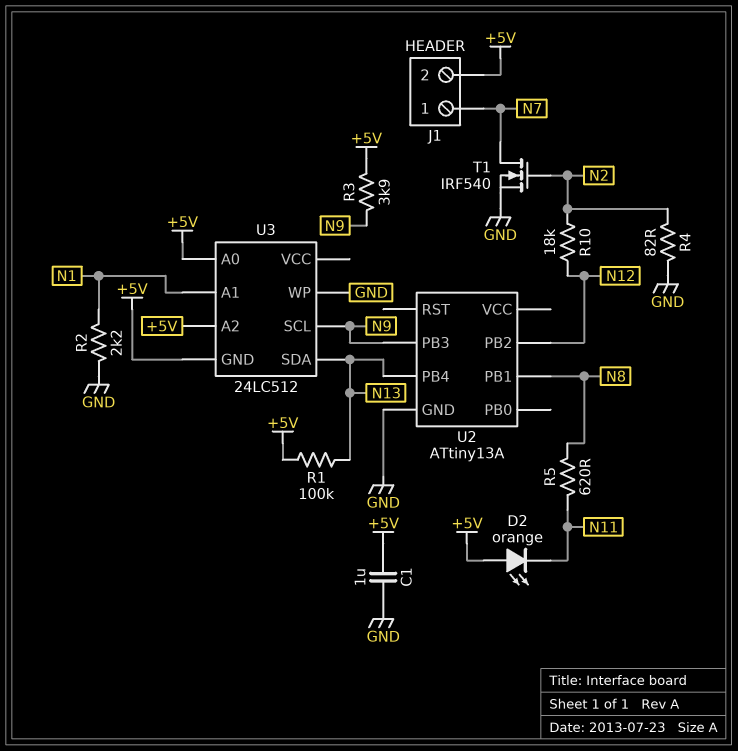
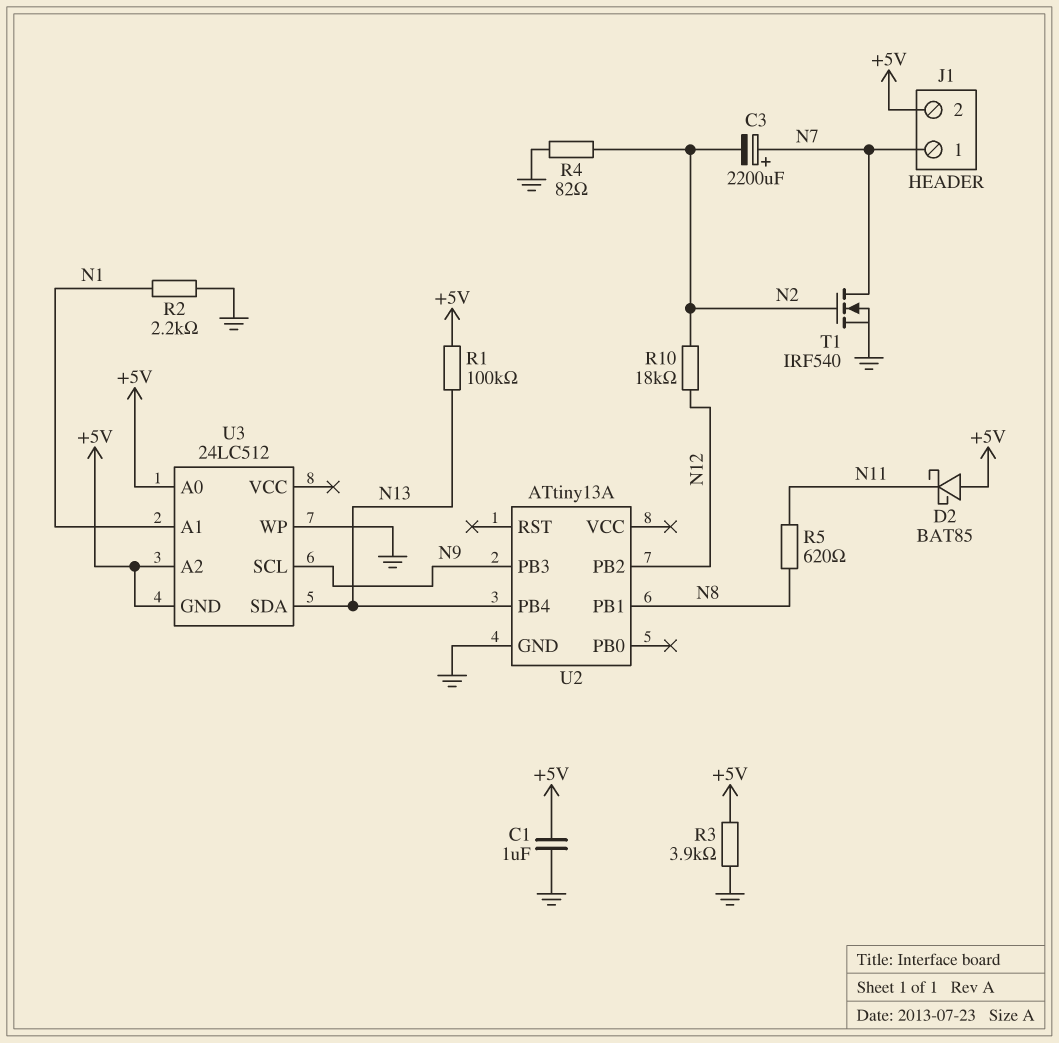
C3: none -> 2200uF (plus N7, minus N2)
D2: LED orange (A +5V, K N11) -> schottky BAT85 (A +5V, K N11)
R3: 3.9k (+5V, N9) -> 3.9k (+5V, GND)

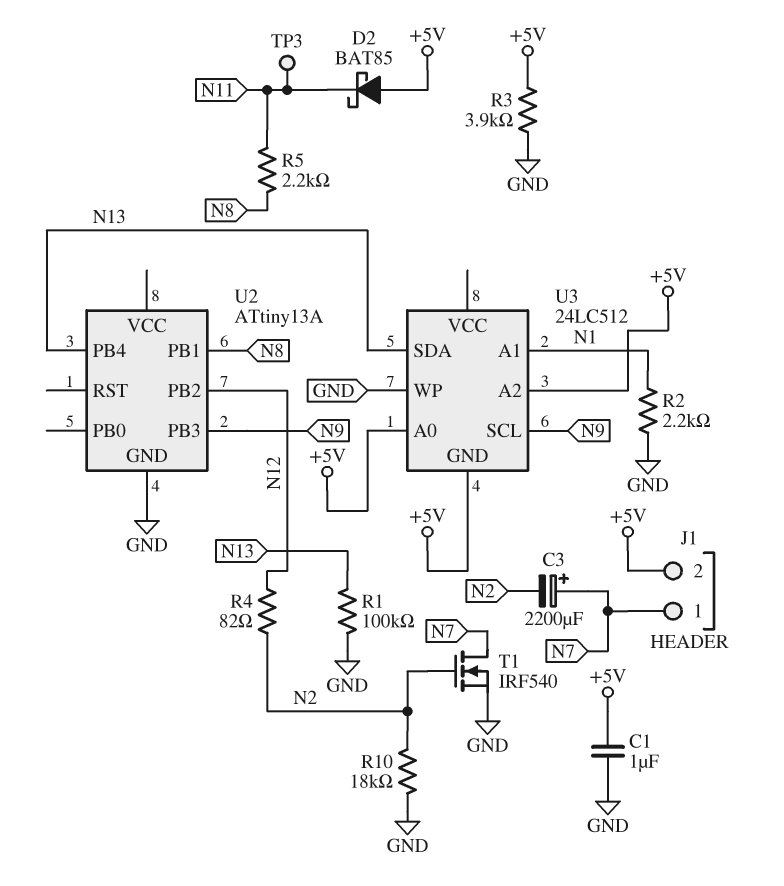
R1: 100k (+5V, N13) -> 100k (GND, N13)
R4: 82 (GND, N2) -> 82 (N2, N12)
R5: 620 (N8, N11) -> 2.2k (N8, N11)
R10: 18k (N2, N12) -> 18k (GND, N2)
TP3: none -> test point (N11)

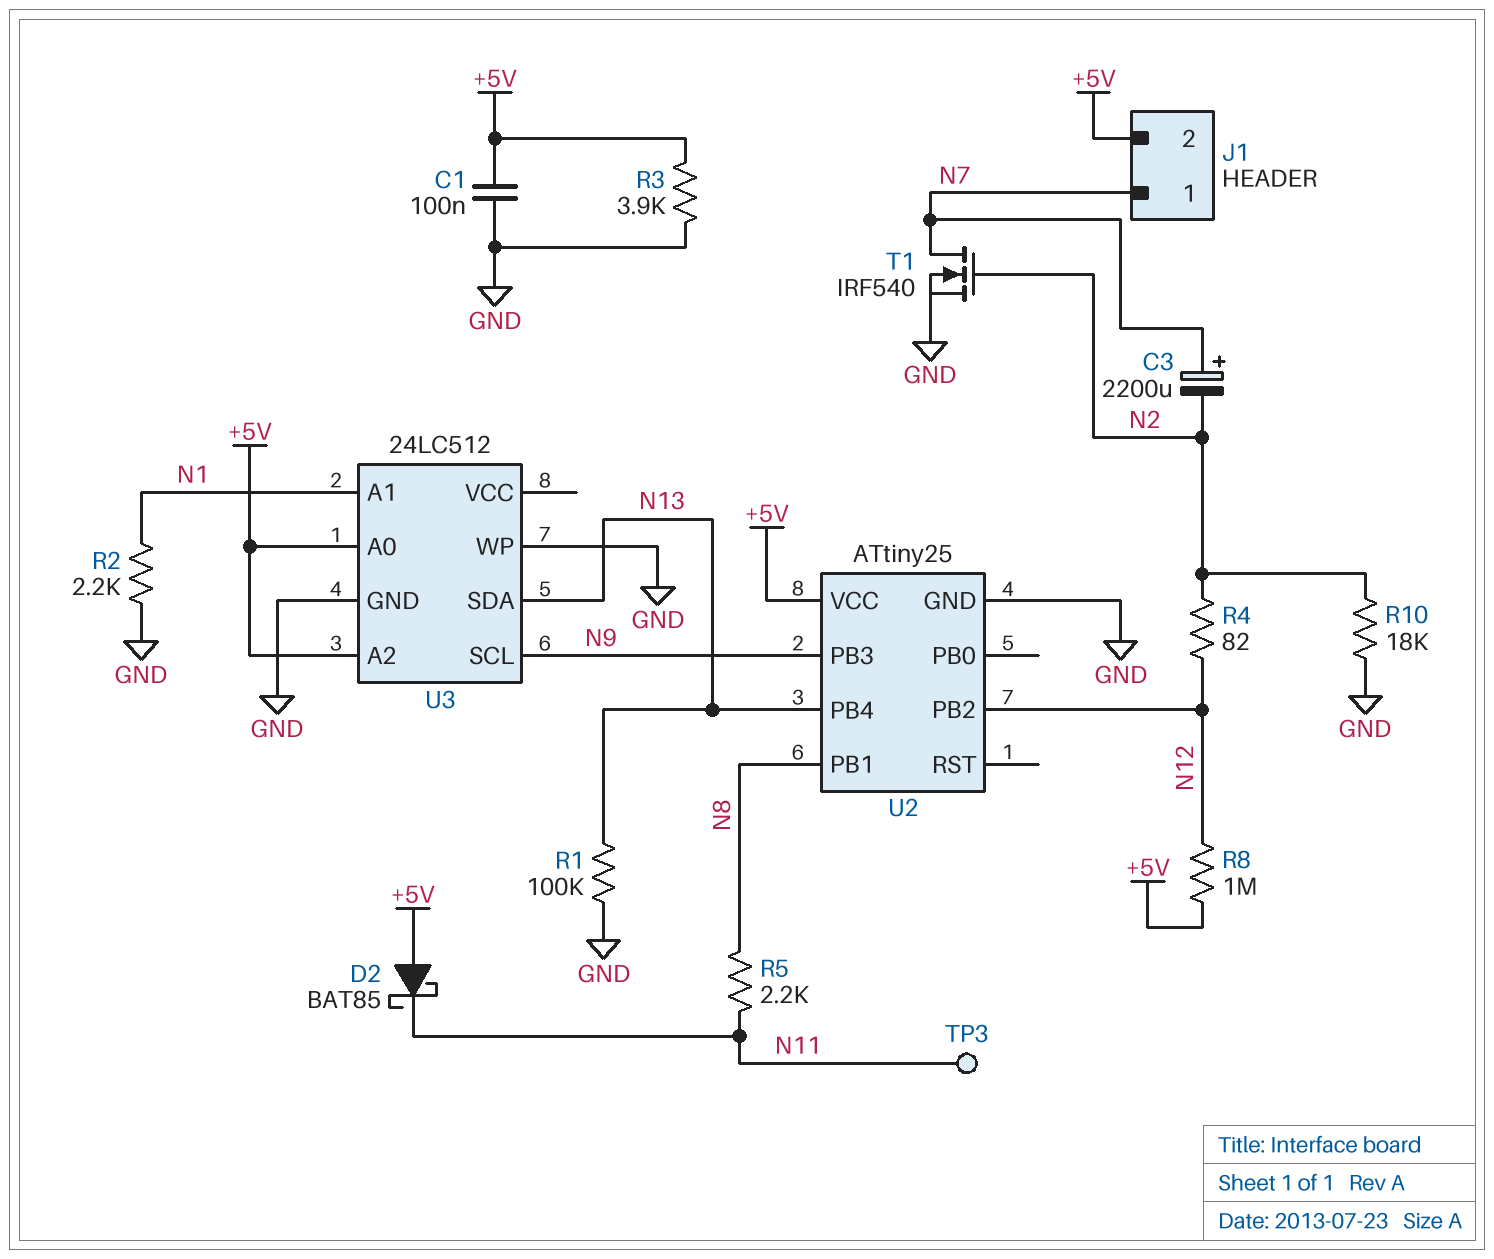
C1: 1uF (+5V, GND) -> 100nF (+5V, GND)
R8: none -> 1M (+5V, N12)
U2: ATtiny13A -> ATtiny25
U2 pin VCC: none -> +5V
U3 pin GND: +5V -> GND

